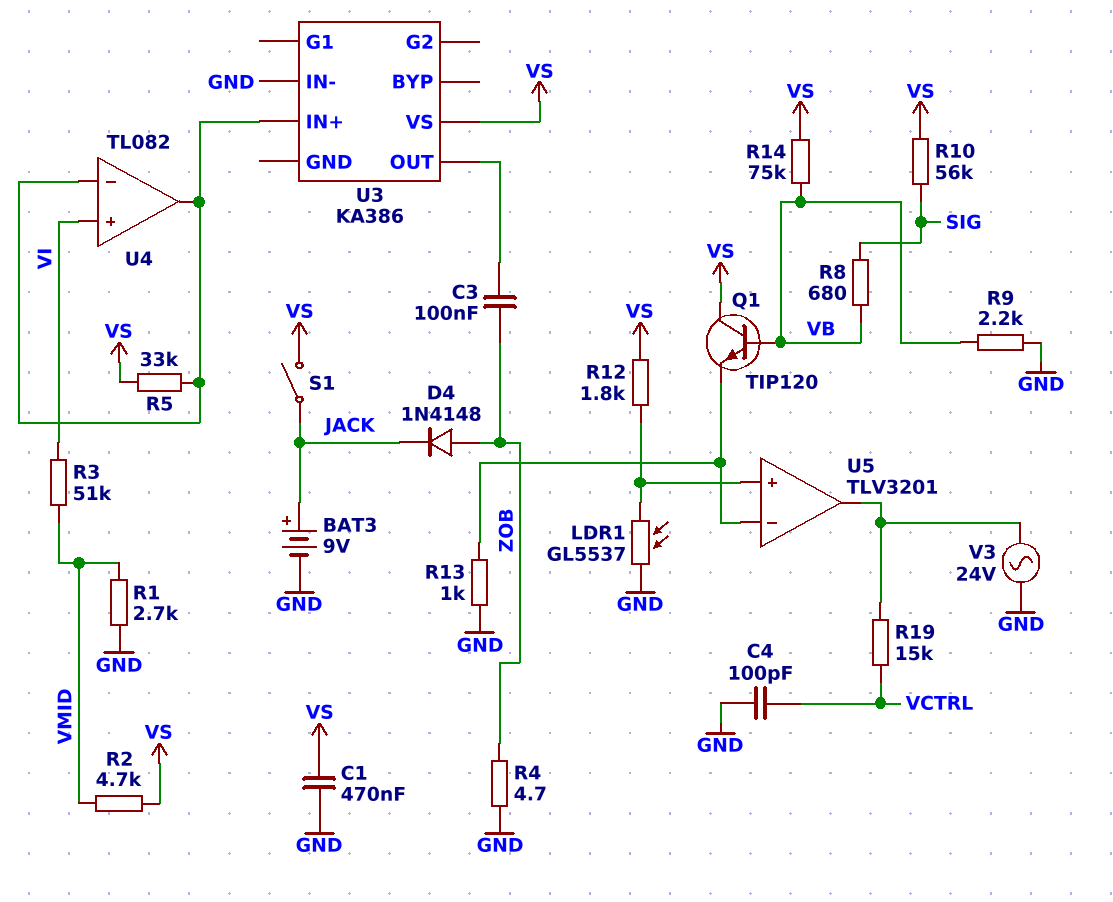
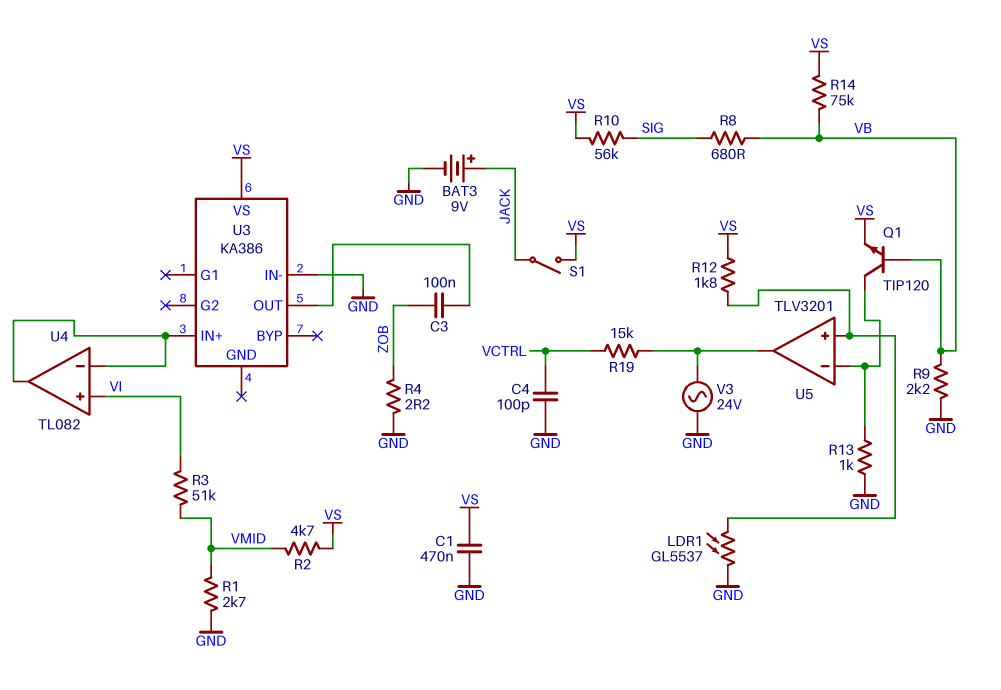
D4: diode 1N4148 (A ZOB, K JACK) -> none
Q1: NPN TIP120 (B VB, C VS, E U5/in-) -> NPN TIP120 (B VB, C U5/in-, E VS)
R4: 4.7 (GND, ZOB) -> 2.2 (GND, ZOB)
R5: 33k (U3/IN+, VS) -> none

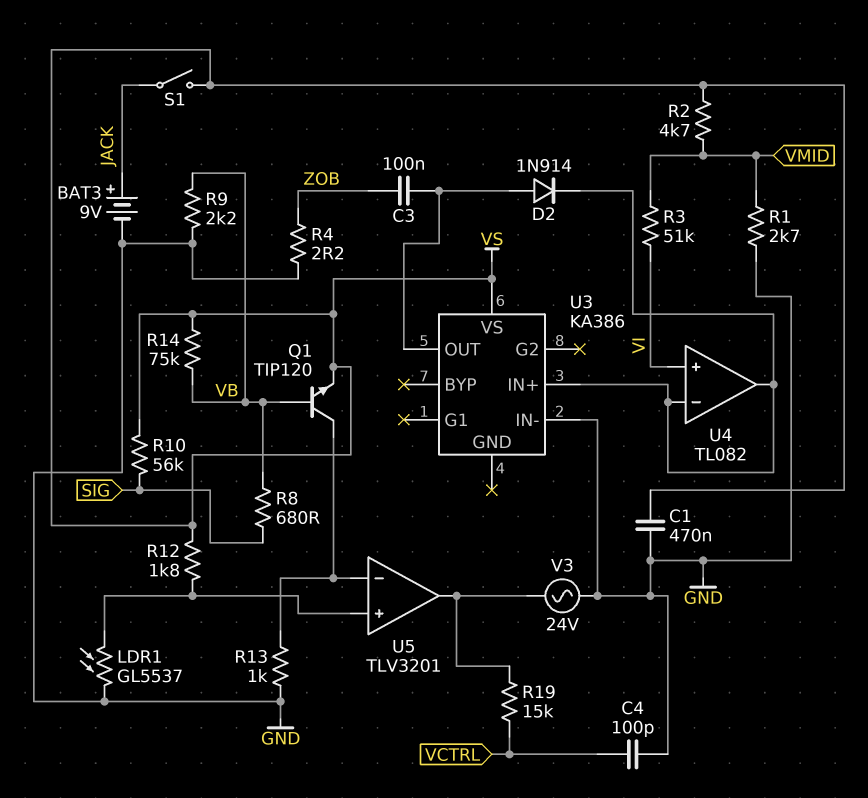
D2: none -> diode 1N914 (A U3/OUT, K U3/IN+)

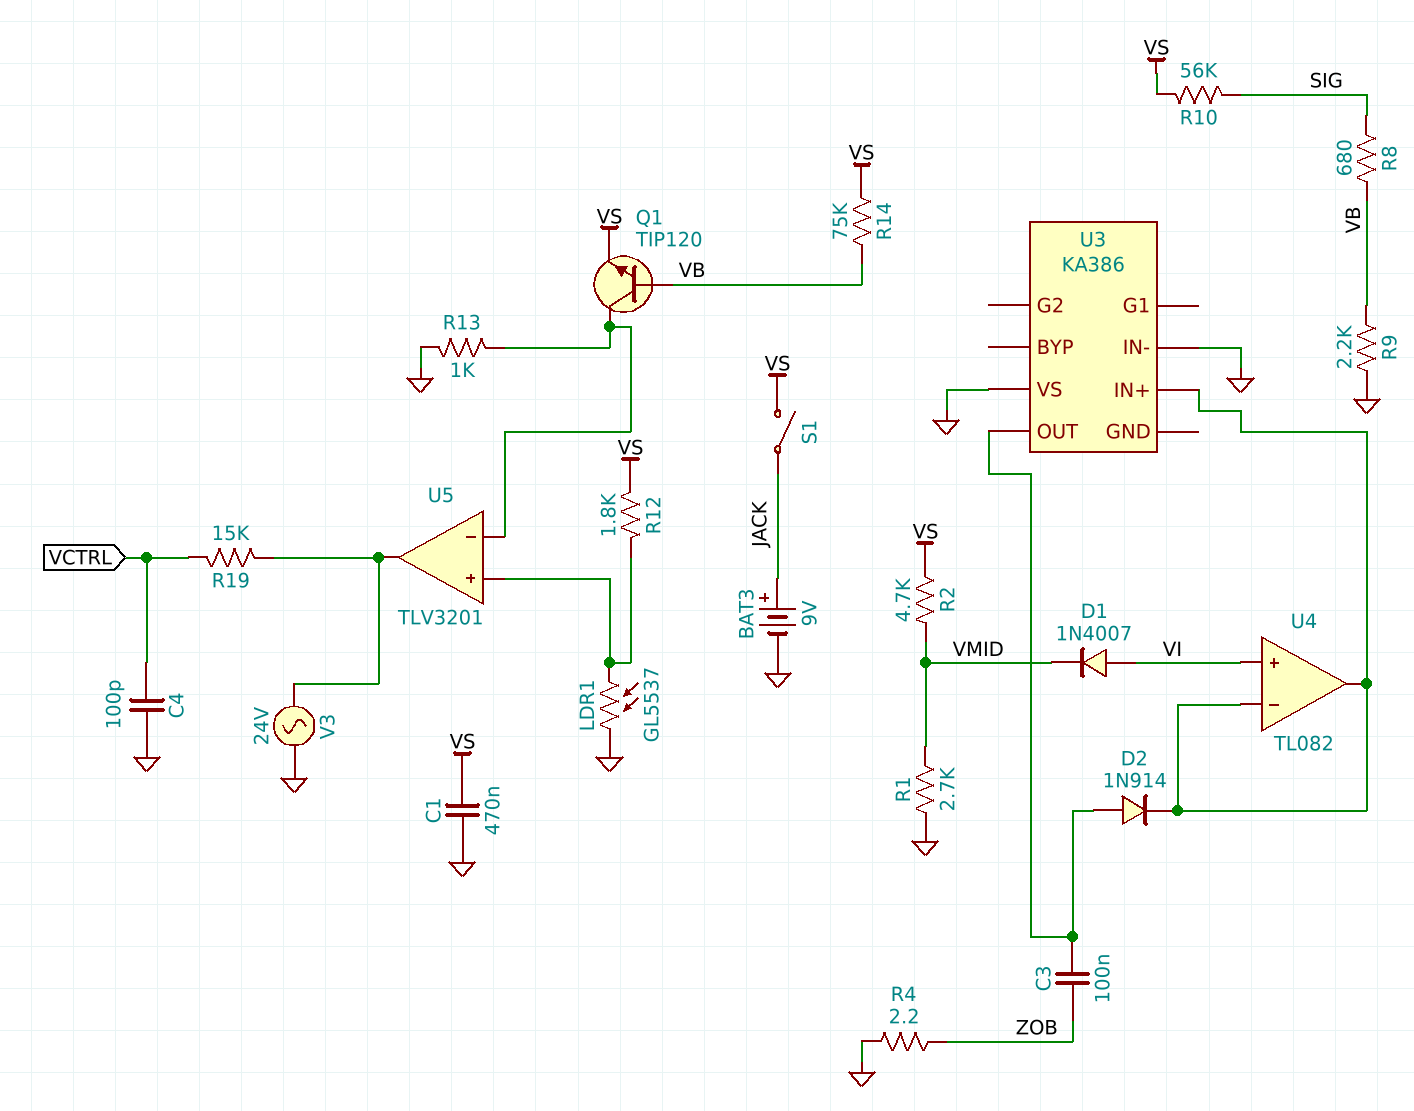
D1: none -> diode 1N4007 (A VI, K VMID)
R3: 51k (VI, VMID) -> none
U3 pin VS: VS -> GND

